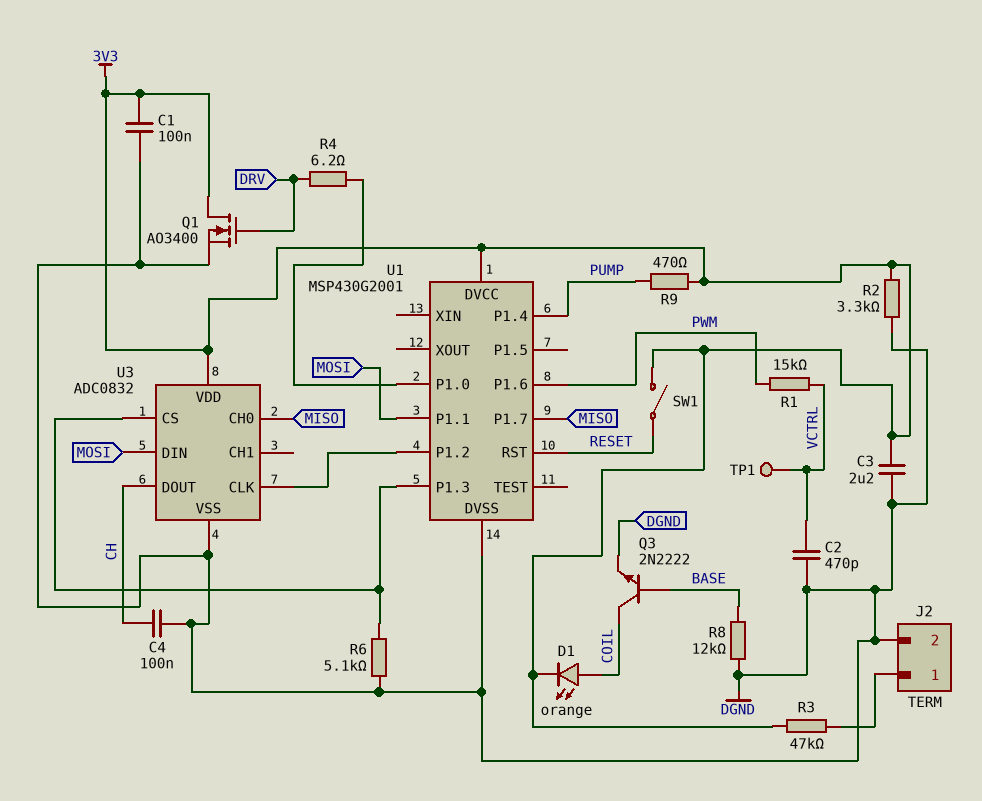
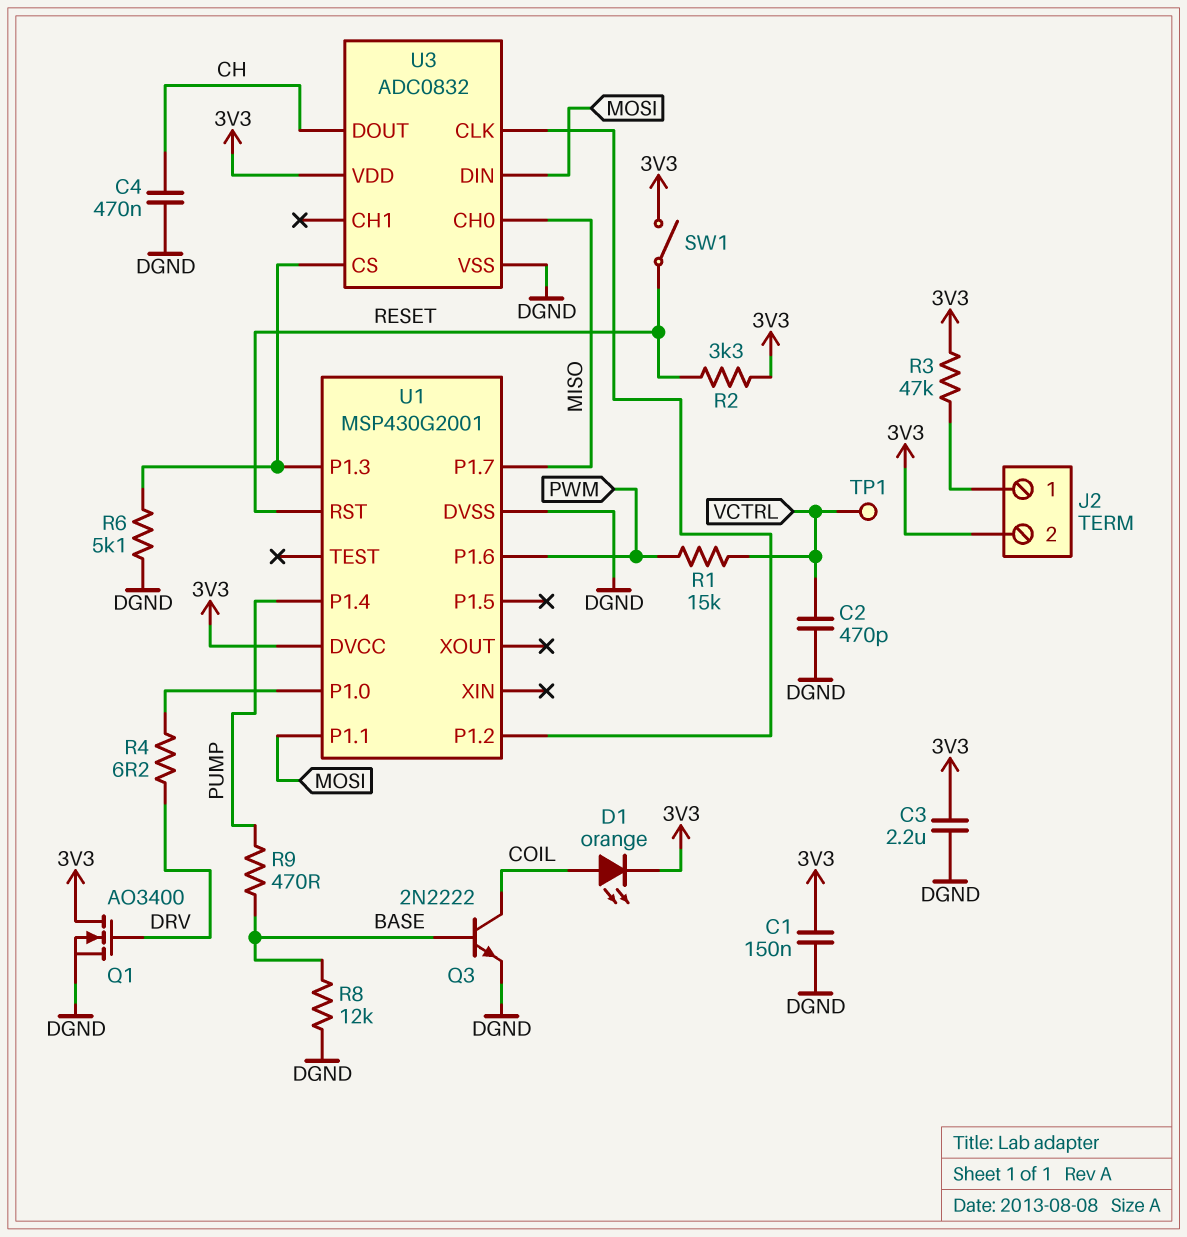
C1: 100nF (3V3, DGND) -> 150nF (3V3, DGND)
C4: 100nF (CH, DGND) -> 470nF (CH, DGND)
J2 pin 2: DGND -> 3V3
R2: 3.3k (3V3, DGND) -> 3.3k (3V3, RESET)
R9: 470 (3V3, PUMP) -> 470 (BASE, PUMP)

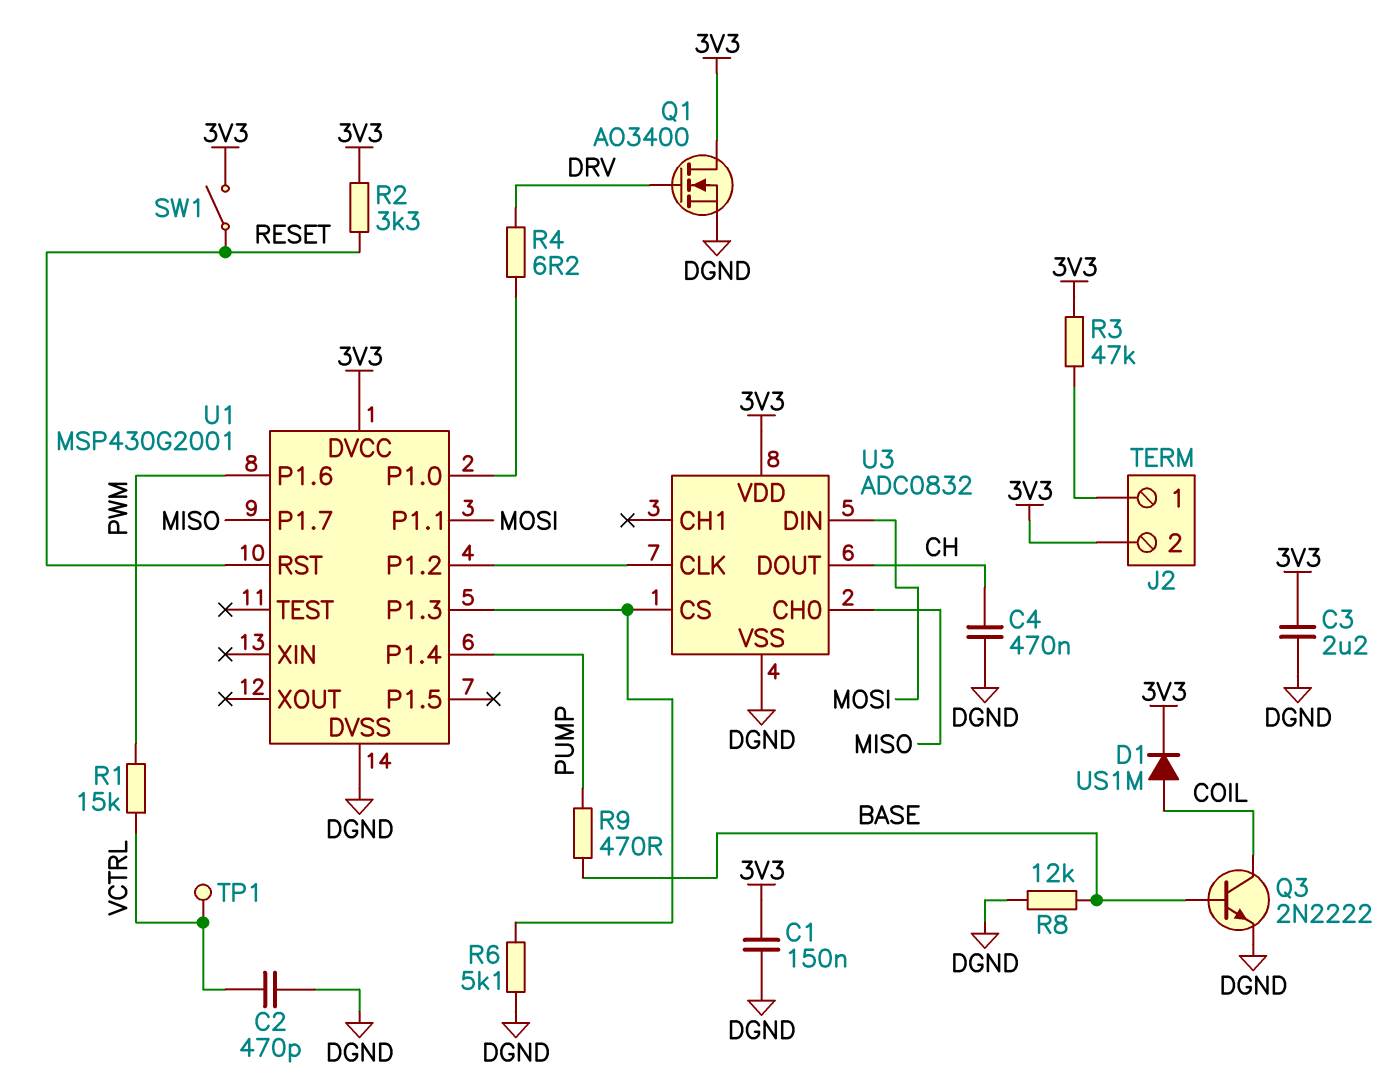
D1: LED orange (A COIL, K 3V3) -> diode US1M (A COIL, K 3V3)

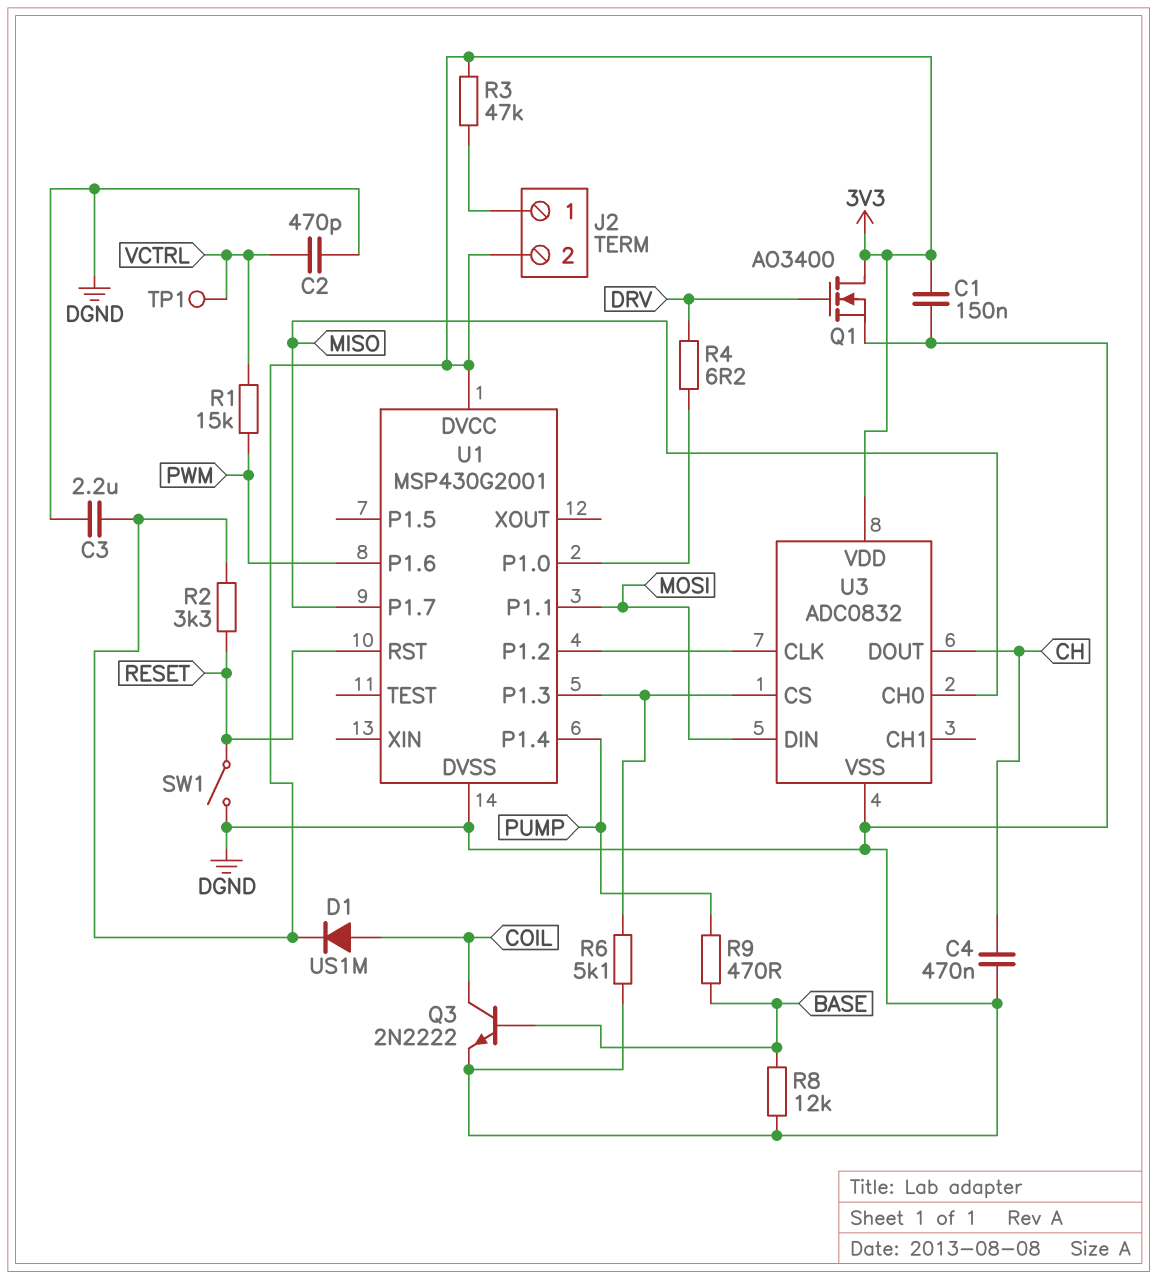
SW1: switch (3V3, RESET) -> switch (DGND, RESET)

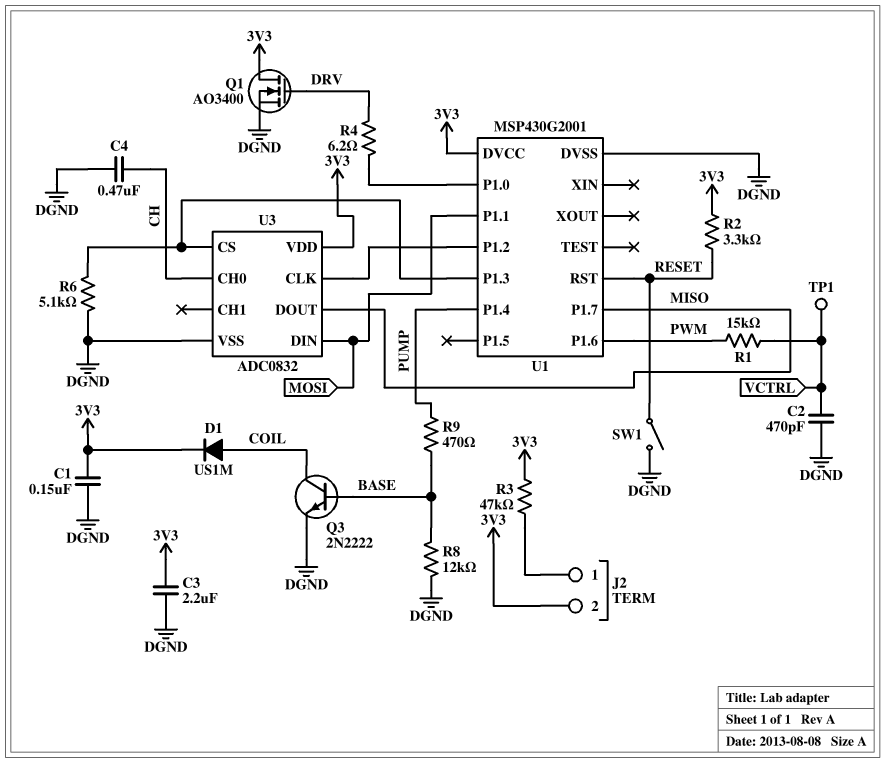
U3 pin CH0: MISO -> CH
U3 pin DOUT: CH -> MISO

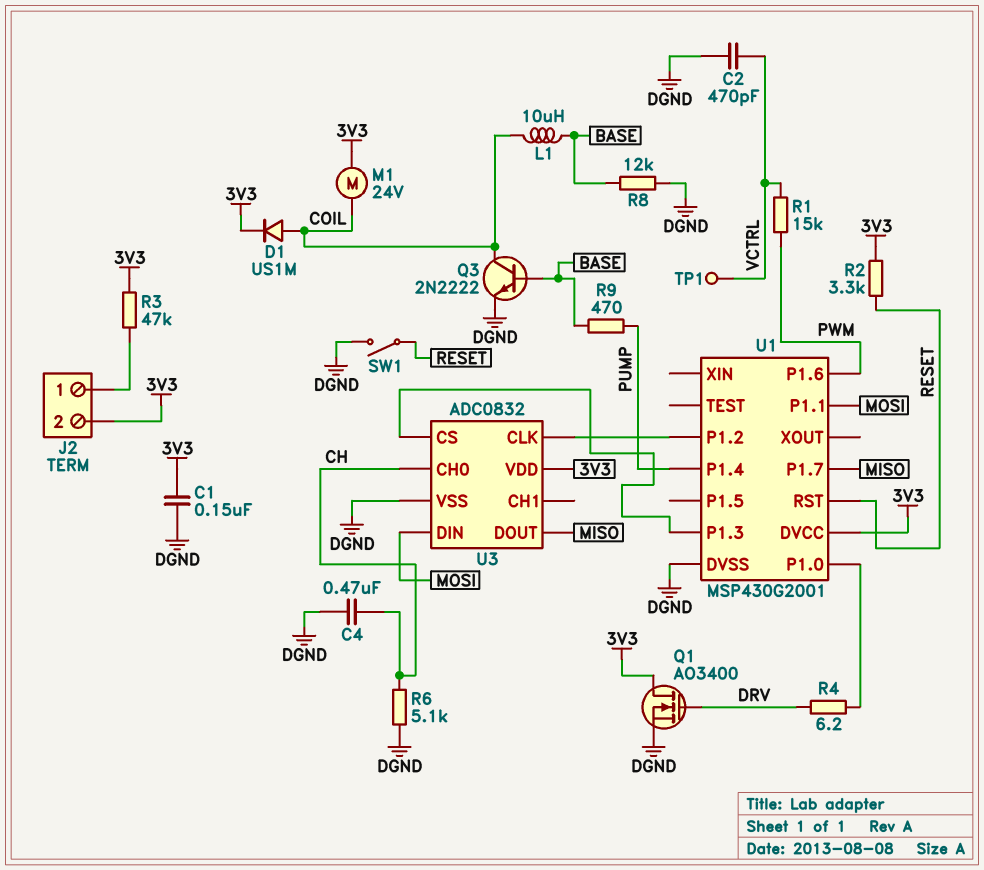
C3: 2.2uF (3V3, DGND) -> none
L1: none -> 10uH (BASE, COIL)
M1: none -> motor 24V (3V3, COIL)
R6: 5.1k (DGND, U1/P1.3) -> 5.1k (CH, DGND)

